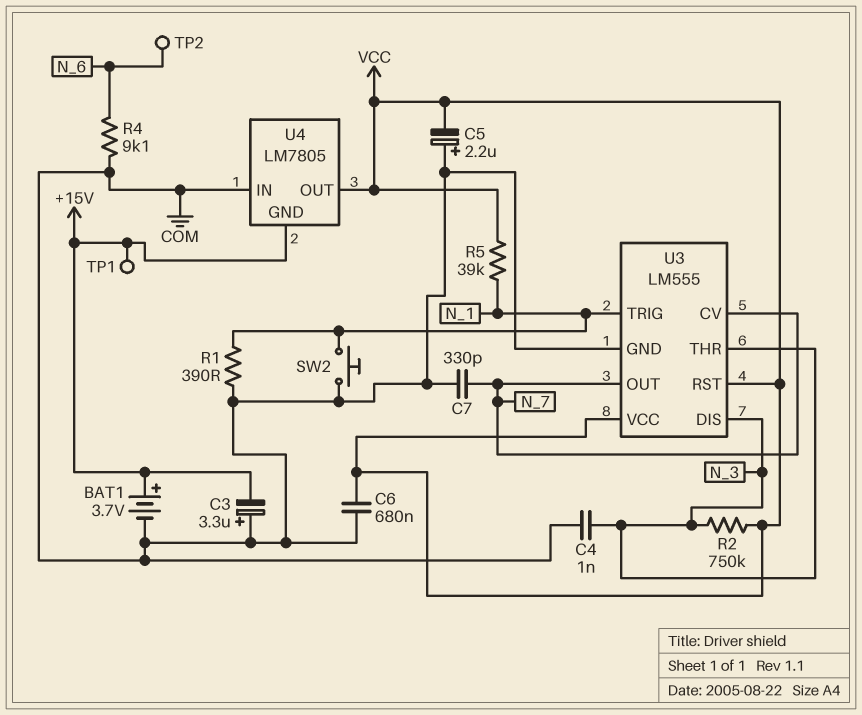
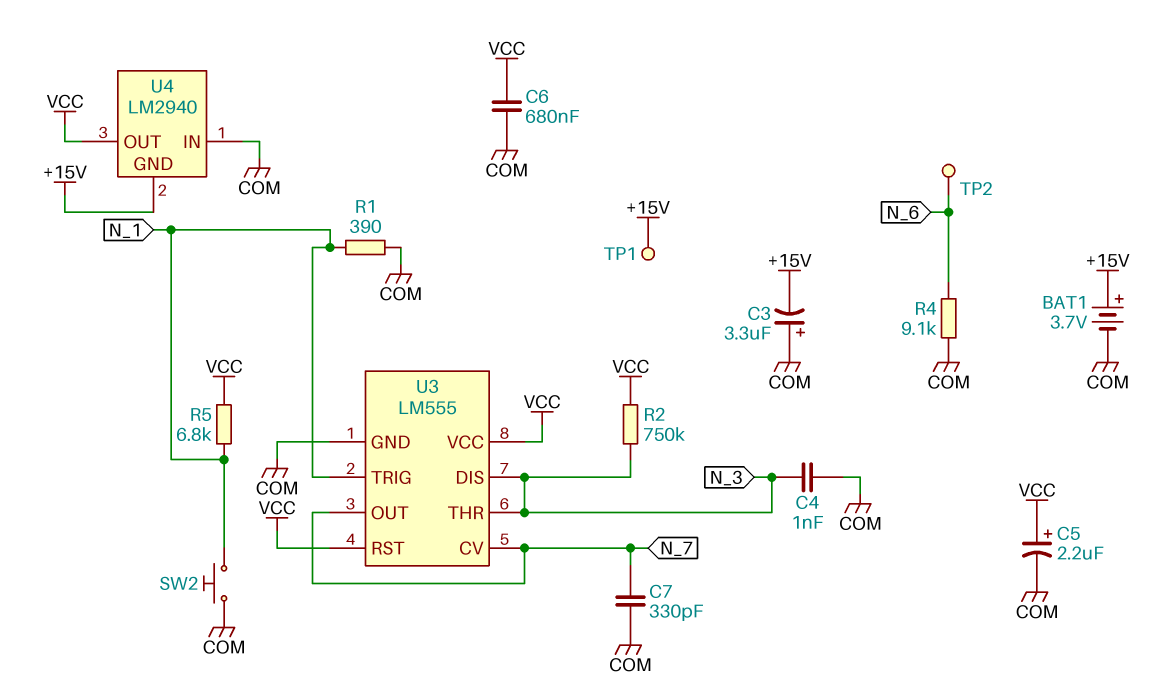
C5: 2.2uF (plus COM, minus VCC) -> 2.2uF (plus VCC, minus COM)
R5: 39k (N_1, VCC) -> 6.8k (N_1, VCC)
U4: LM7805 -> LM2940

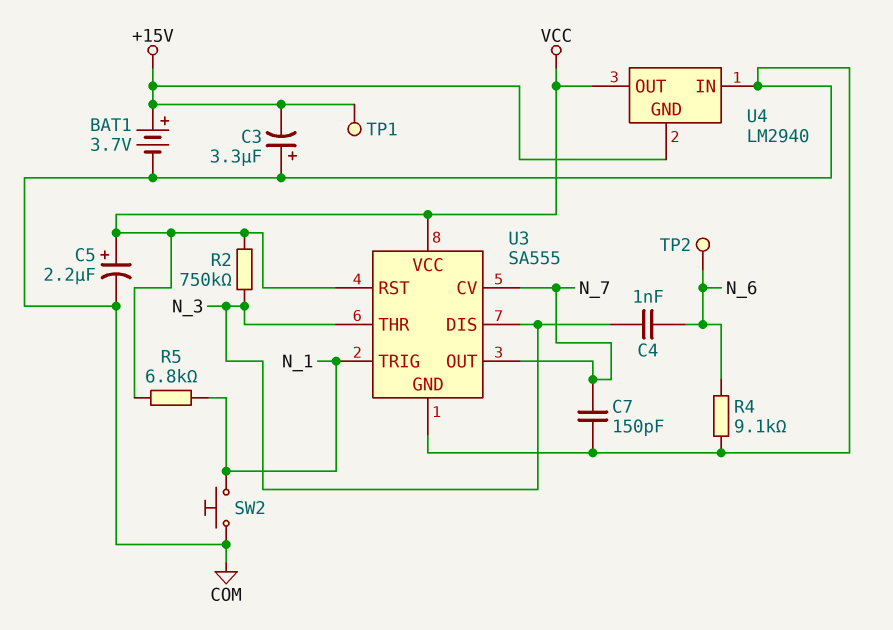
C4: 1nF (COM, N_3) -> 1nF (N_3, N_6)
C6: 680nF (COM, VCC) -> none
C7: 330pF (COM, N_7) -> 150pF (COM, N_7)
R1: 390 (COM, N_1) -> none
U3: LM555 -> SA555

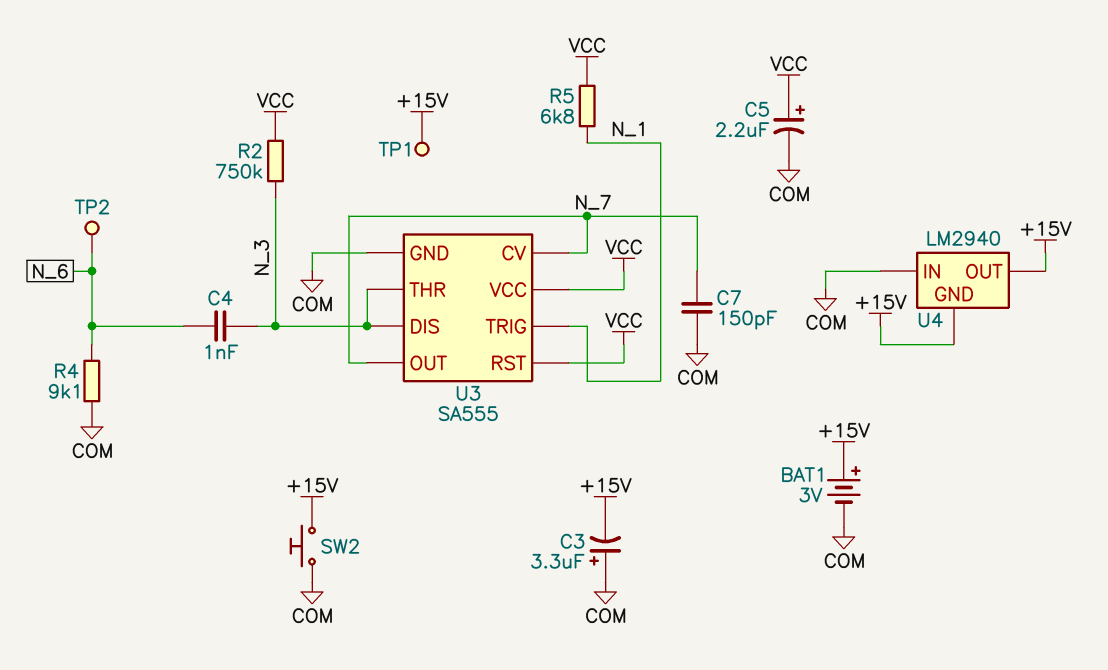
BAT1: 3.7V (plus +15V, minus COM) -> 3V (plus +15V, minus COM)
SW2: button (COM, N_1) -> button (+15V, COM)
U4 pin OUT: VCC -> +15V

